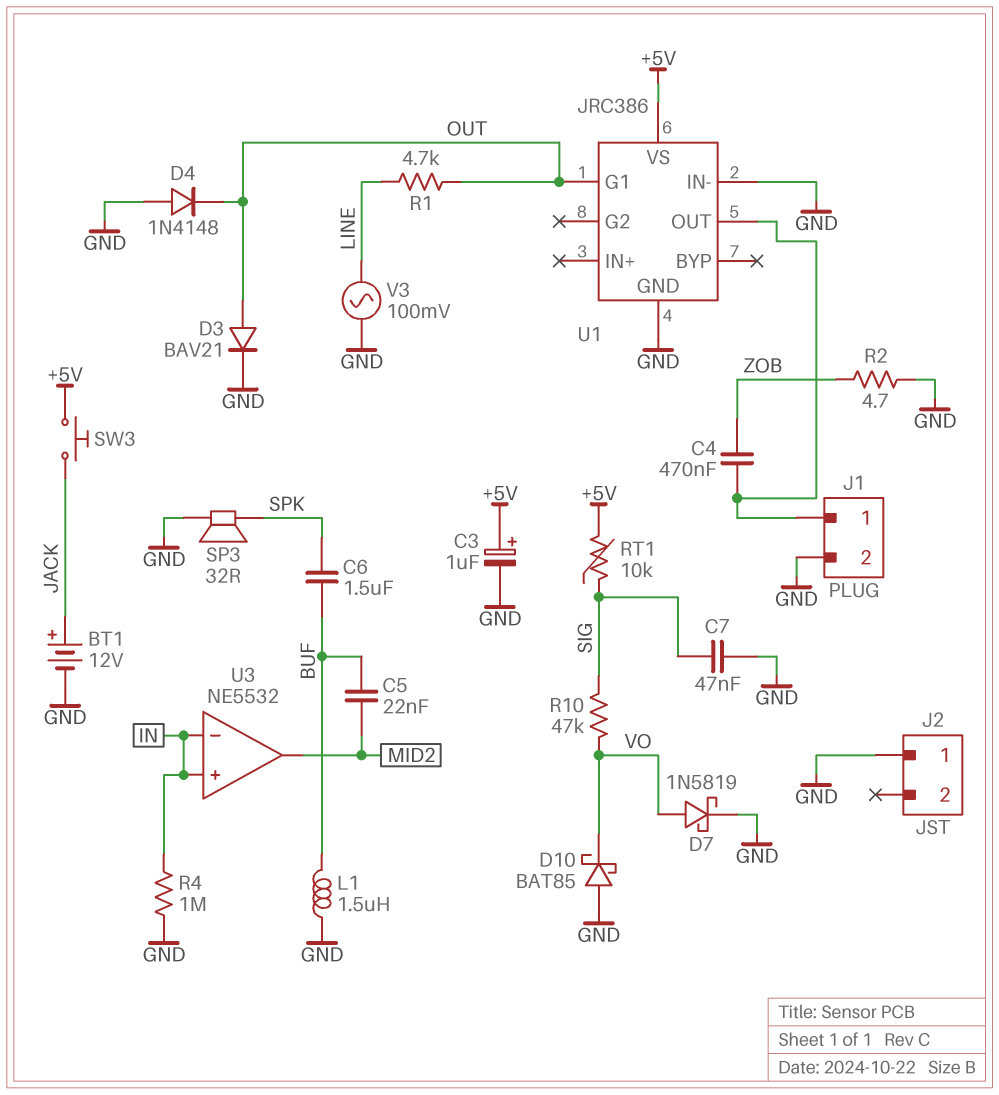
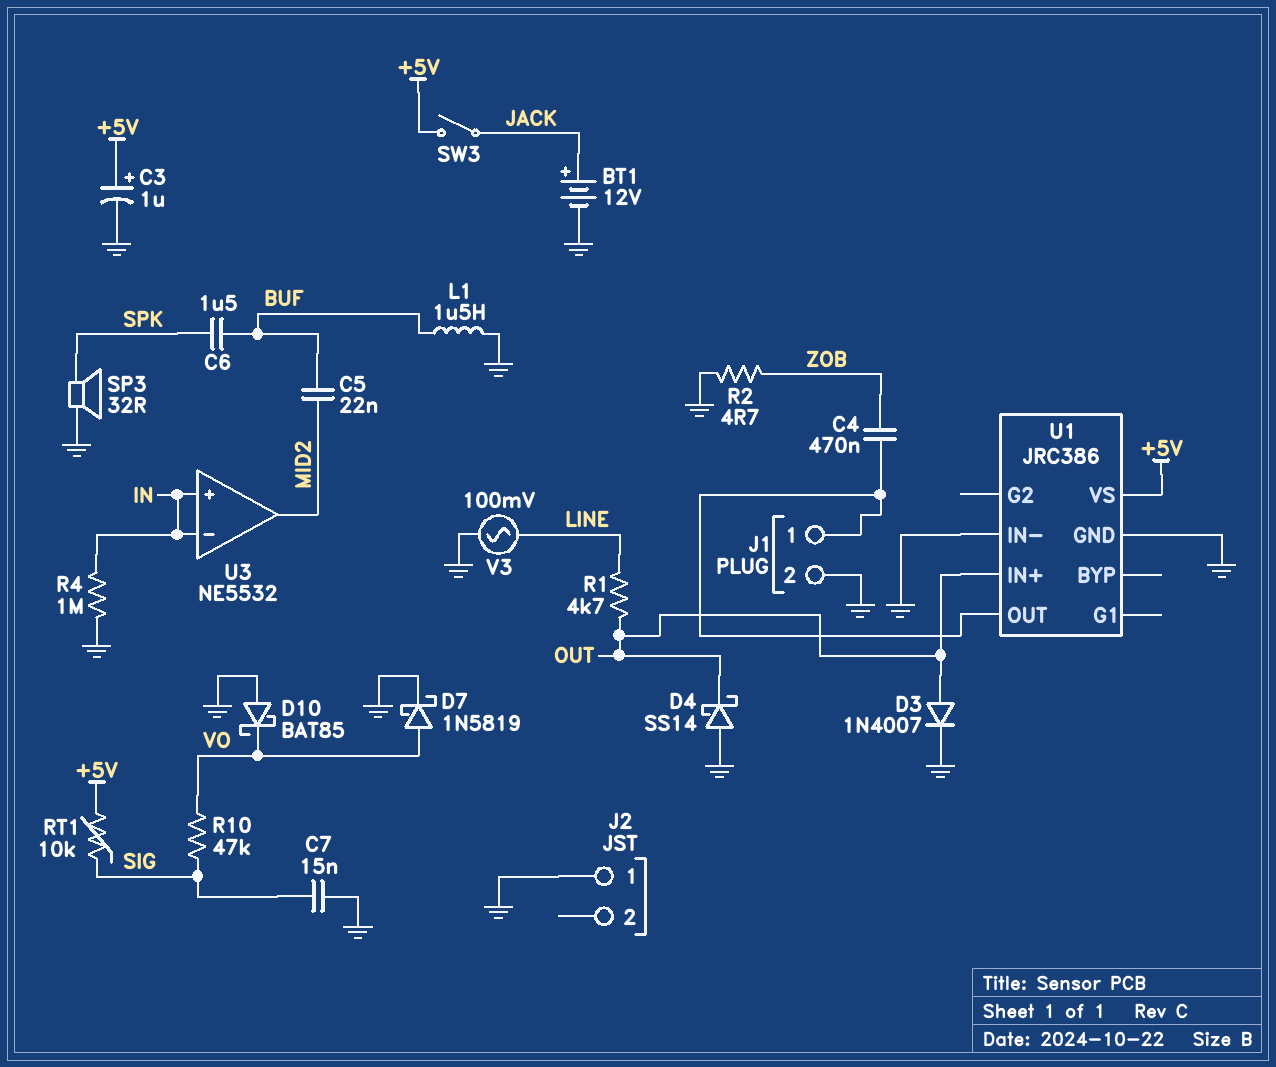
C7: 47nF (GND, SIG) -> 15nF (GND, SIG)
D3: diode BAV21 (A OUT, K GND) -> diode 1N4007 (A OUT, K GND)
D4: diode 1N4148 (A GND, K OUT) -> schottky SS14 (A GND, K OUT)
SW3: button (+5V, JACK) -> switch (+5V, JACK)
U1 pin G1: OUT -> none
U1 pin IN+: none -> OUT

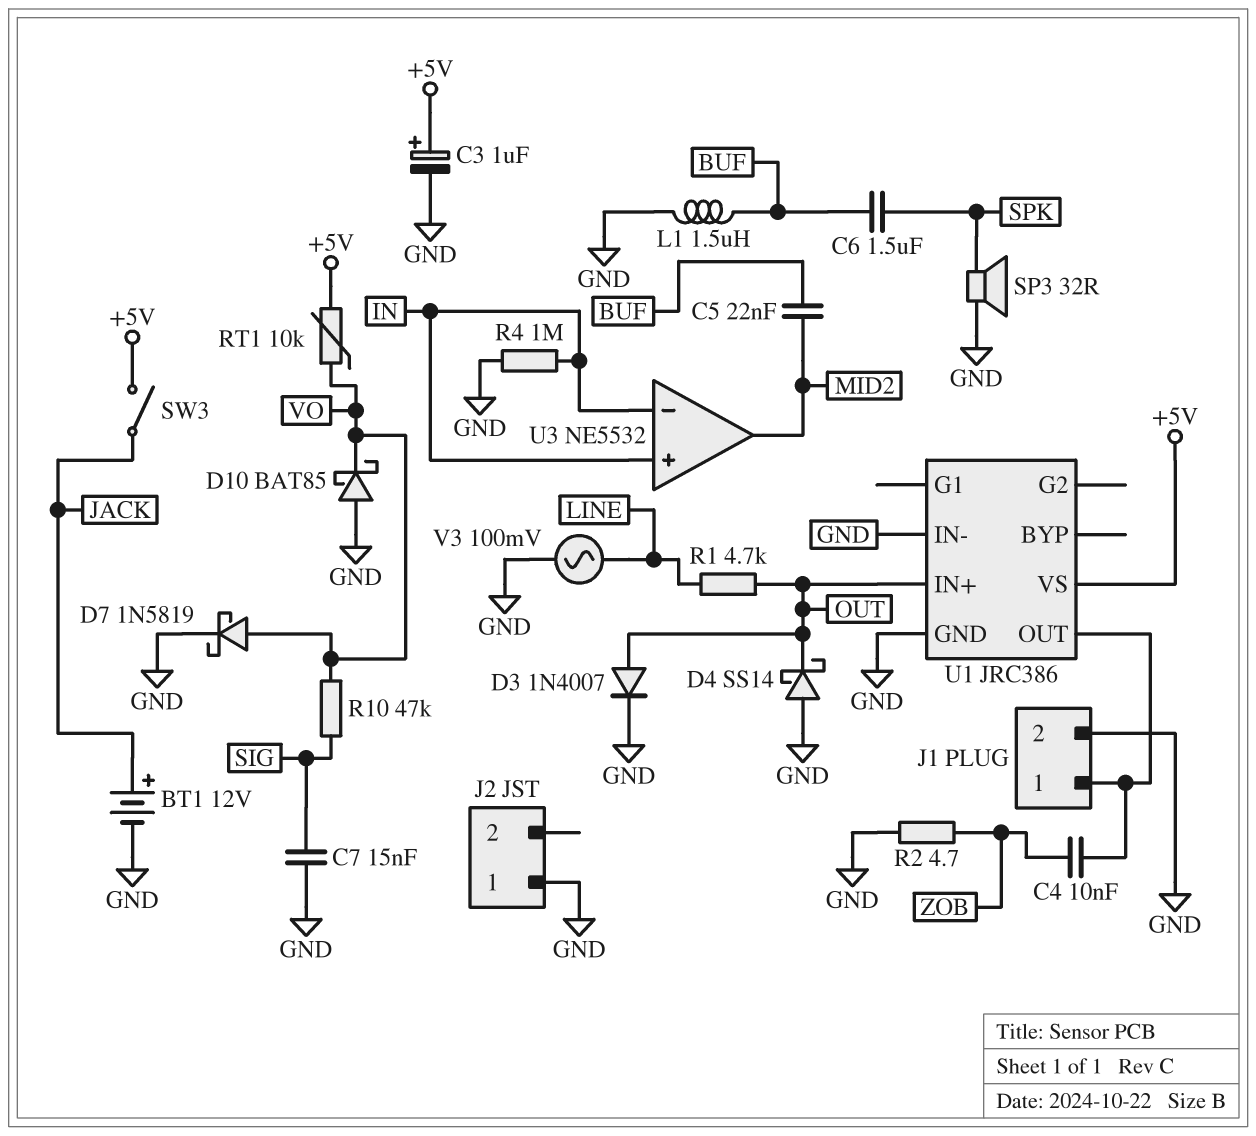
C4: 470nF (J1/1, ZOB) -> 10nF (J1/1, ZOB)
RT1: 10k (+5V, SIG) -> 10k (+5V, VO)

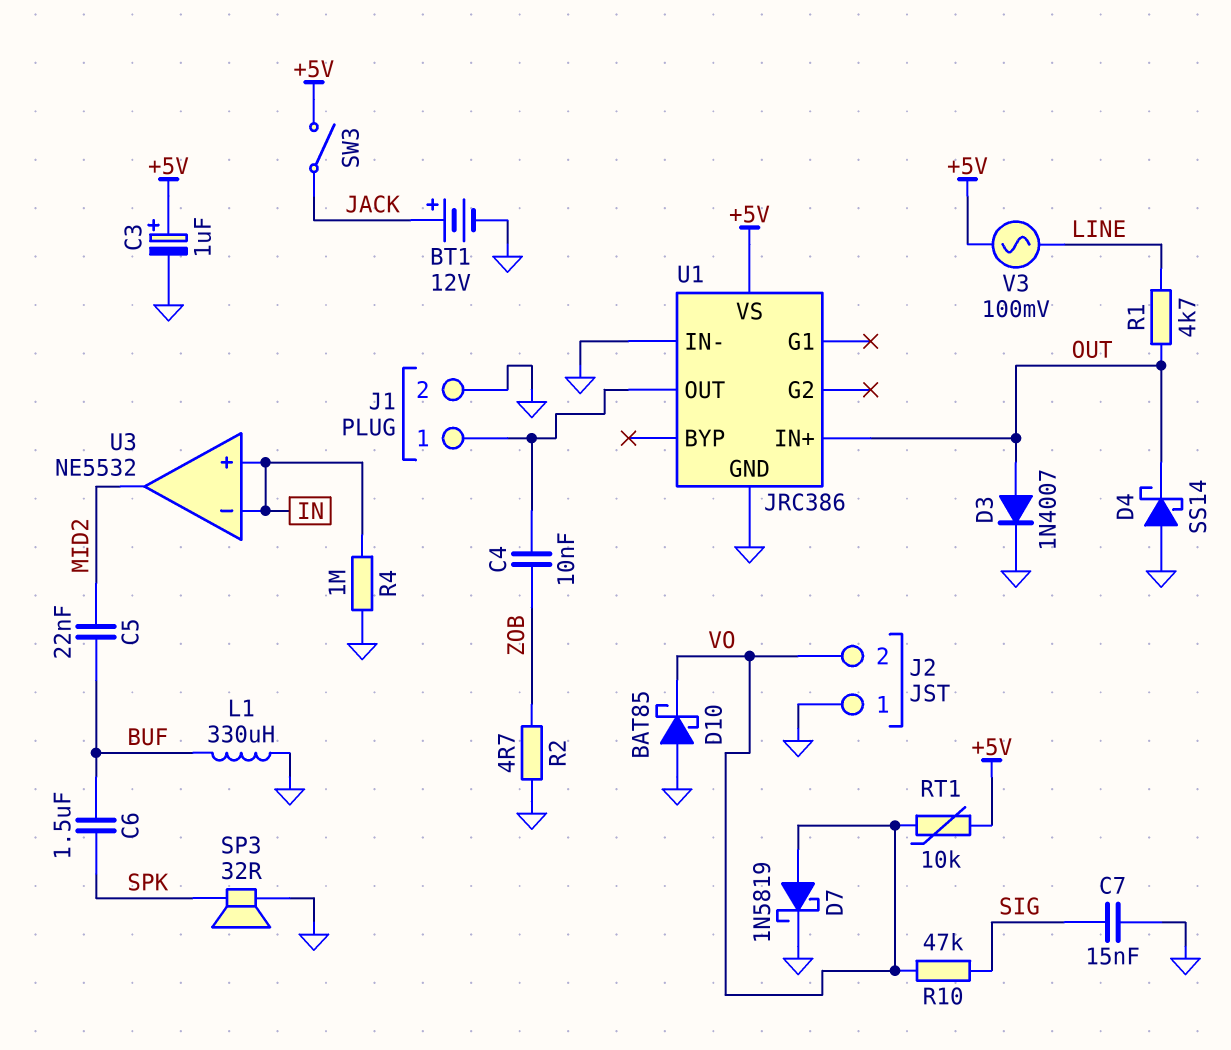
J2 pin 2: none -> VO
L1: 1.5uH (BUF, GND) -> 330uH (BUF, GND)
V3: AC 100mV (GND, LINE) -> AC 100mV (+5V, LINE)

